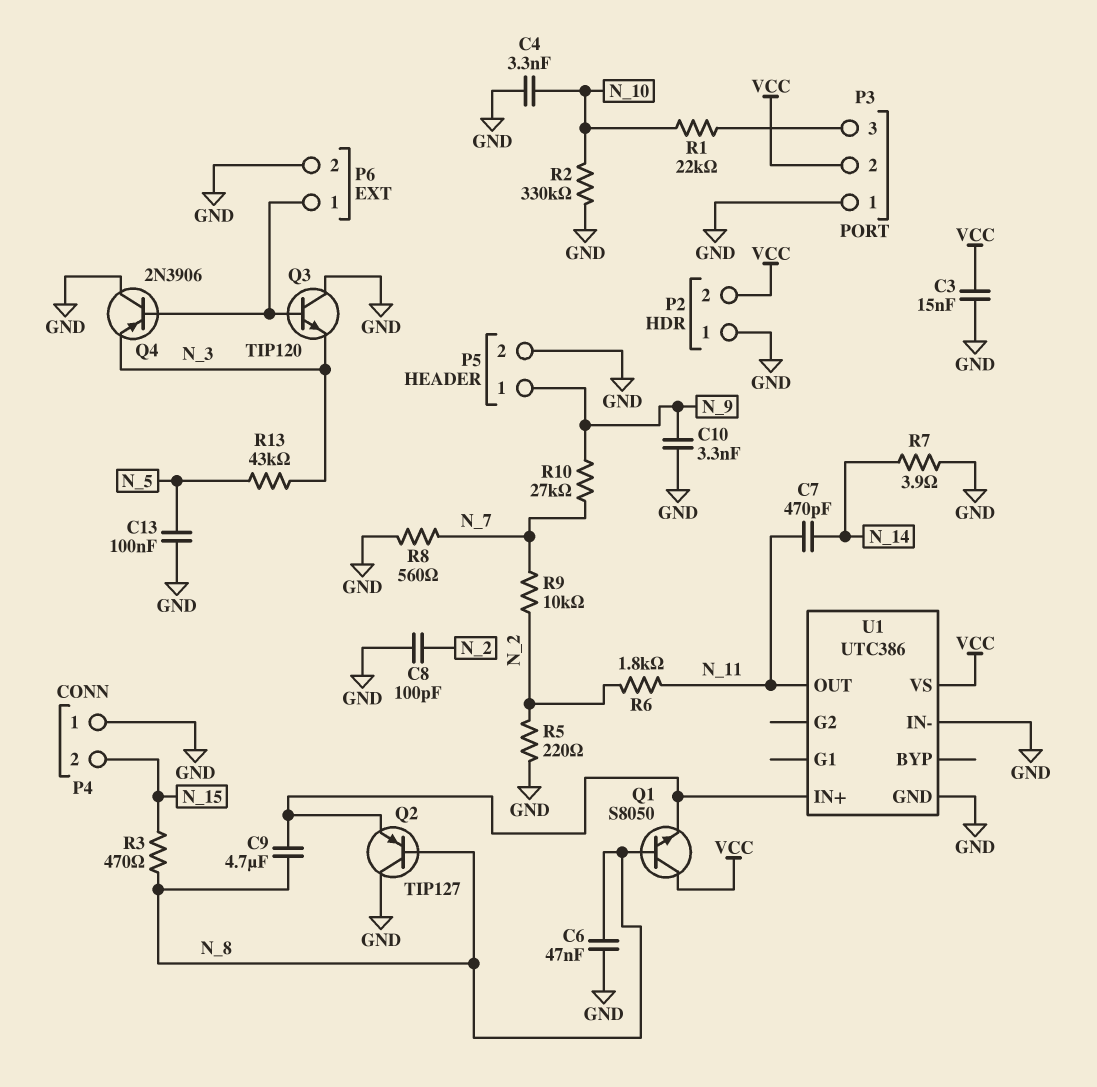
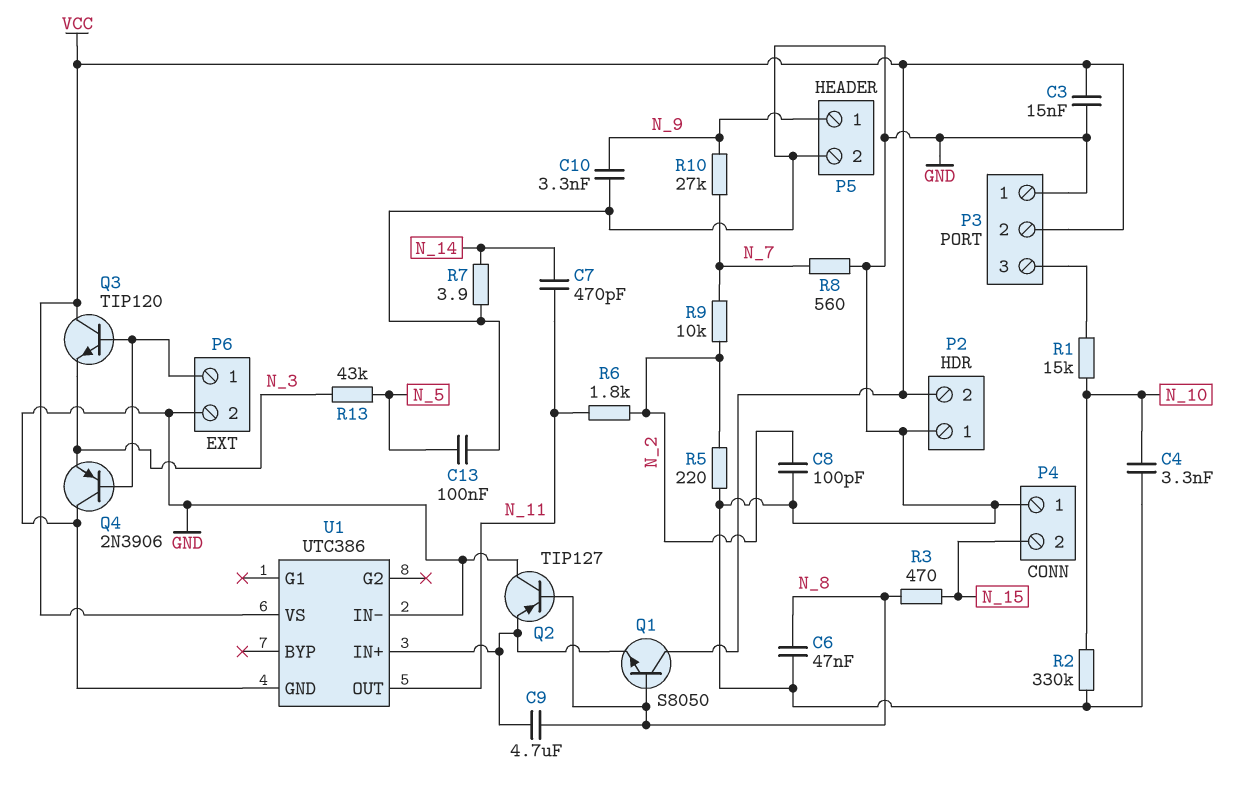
Q3: NPN TIP120 (B P6/1, C GND, E N_3) -> NPN TIP120 (B P6/1, C VCC, E N_3)
R1: 22k (N_10, P3/3) -> 15k (N_10, P3/3)

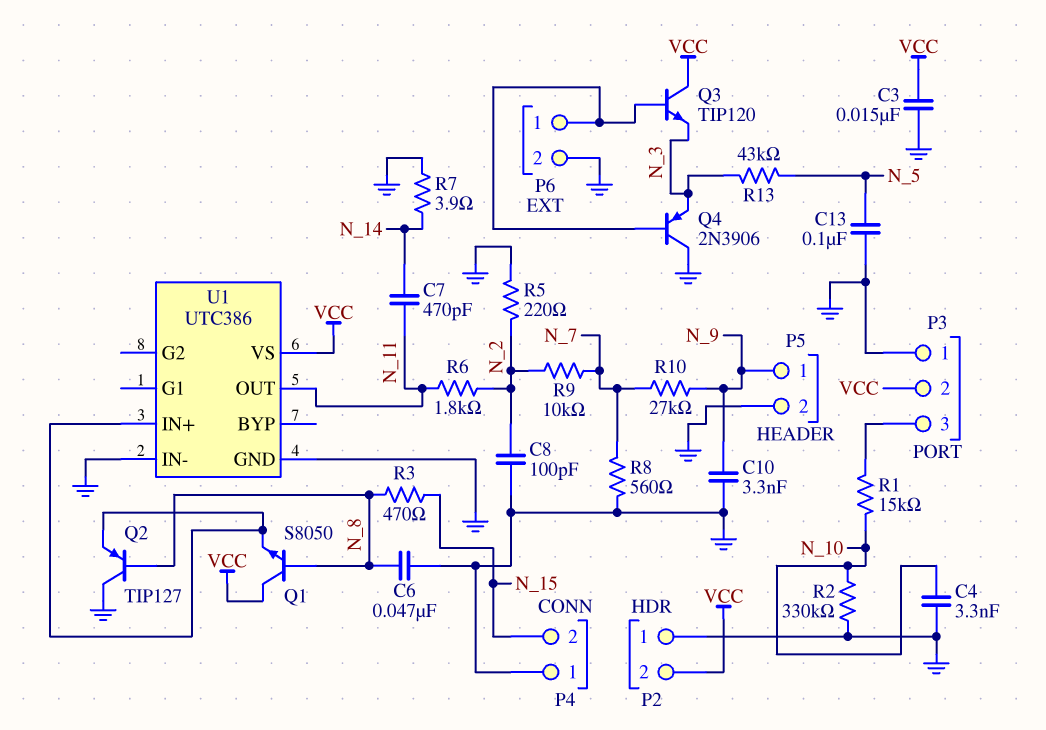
C9: 4.7uF (N_8, U1/IN+) -> none

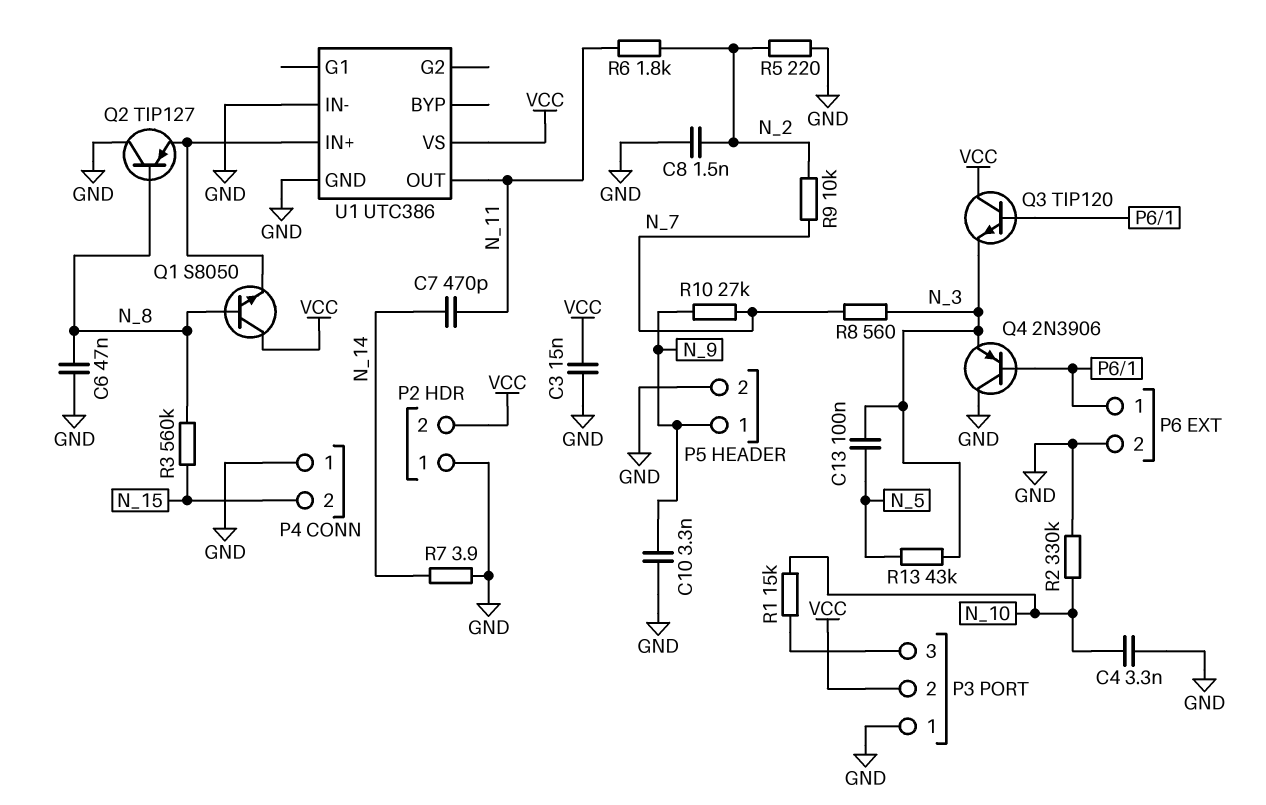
C8: 100pF (GND, N_2) -> 1.5nF (GND, N_2)
C13: 100nF (GND, N_5) -> 100nF (N_3, N_5)
R3: 470 (N_8, N_15) -> 560k (N_8, N_15)
R8: 560 (GND, N_7) -> 560 (N_3, N_7)

